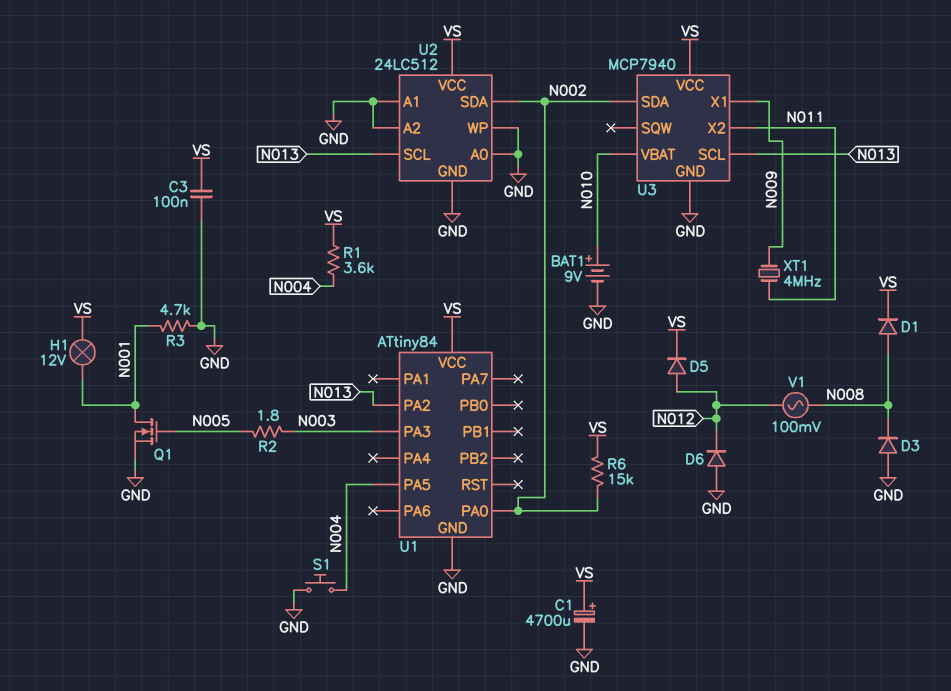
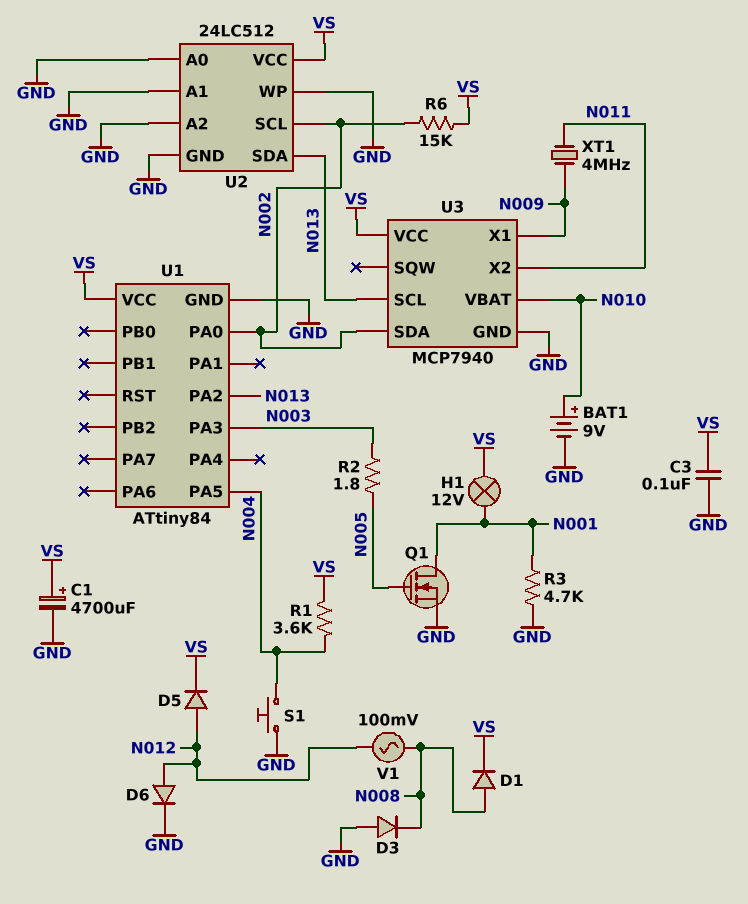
D6: diode (A GND, K N012) -> diode (A N012, K GND)
U2 pin SCL: N013 -> N002
U2 pin SDA: N002 -> N013

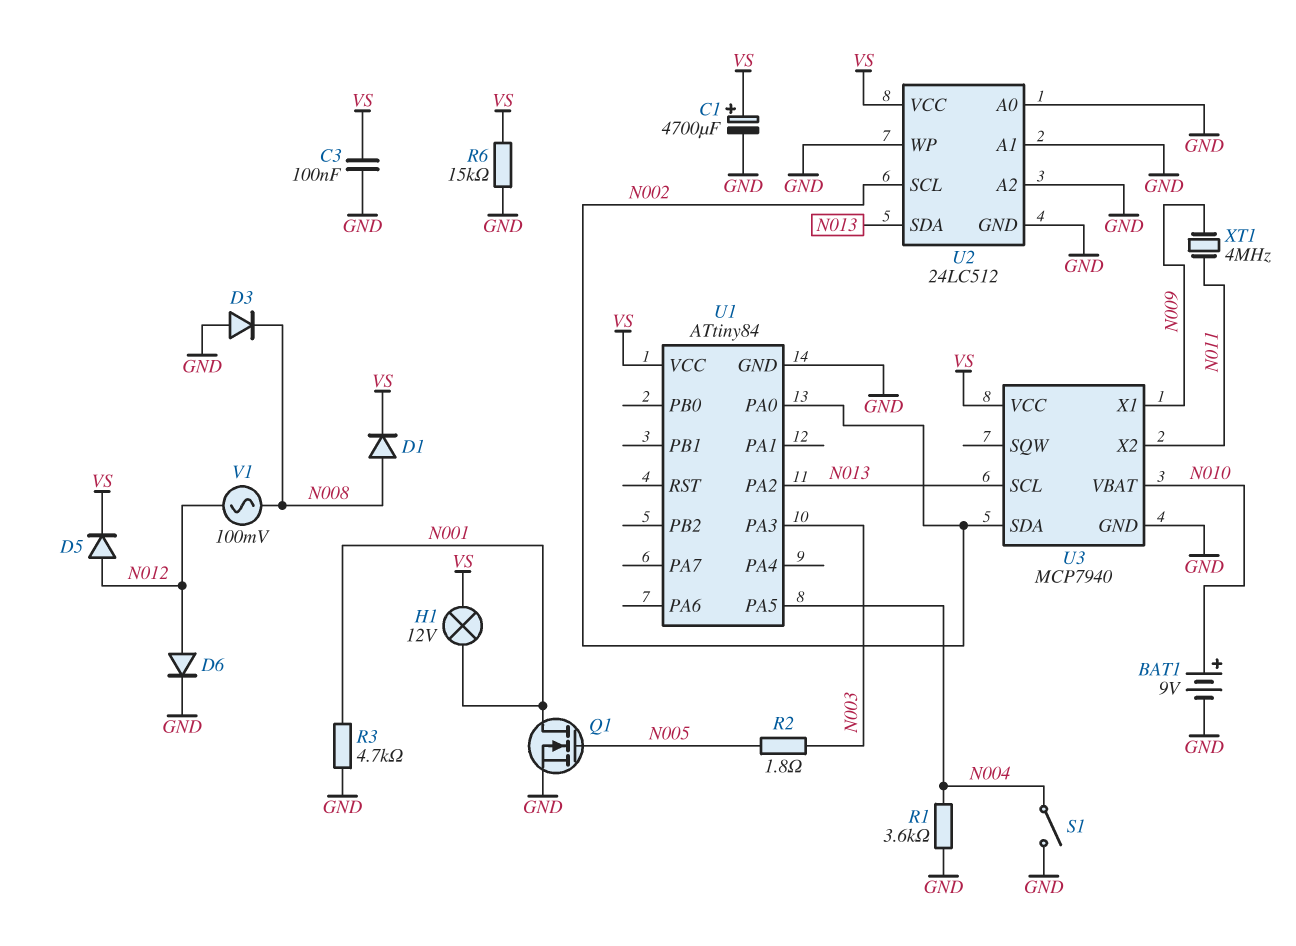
R1: 3.6k (N004, VS) -> 3.6k (GND, N004)
R6: 15k (N002, VS) -> 15k (GND, VS)
S1: button (GND, N004) -> switch (GND, N004)

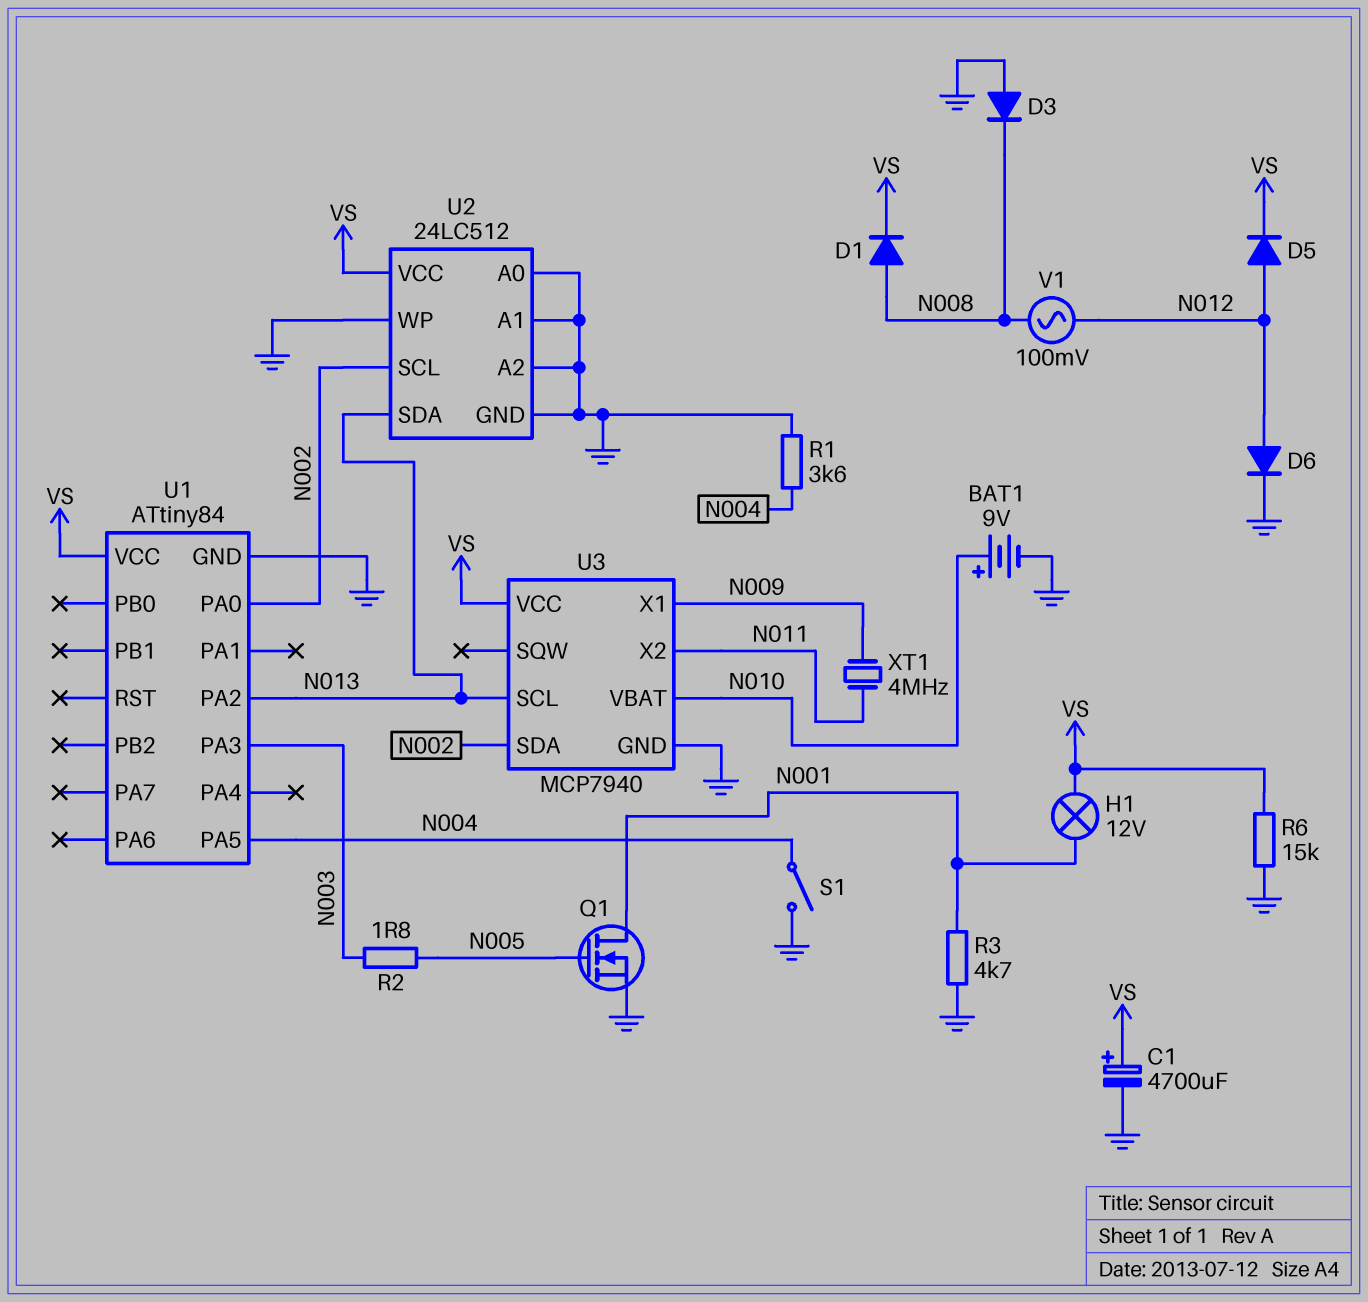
C3: 100nF (GND, VS) -> none

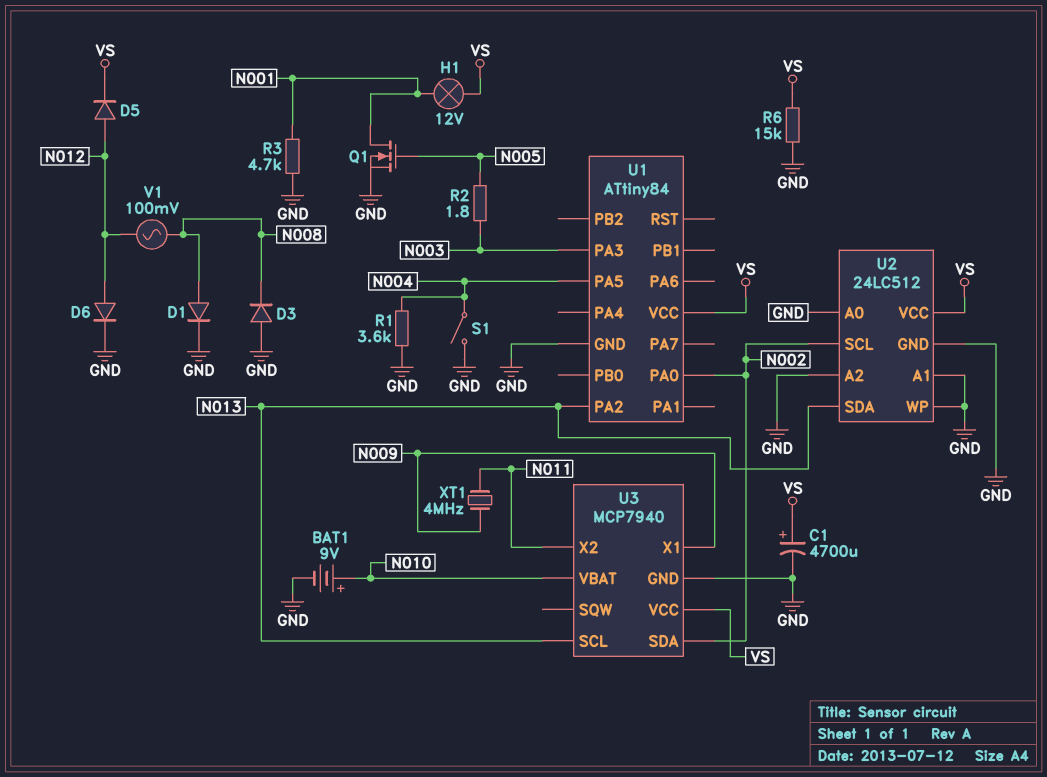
D1: diode (A N008, K VS) -> diode (A N008, K GND)

